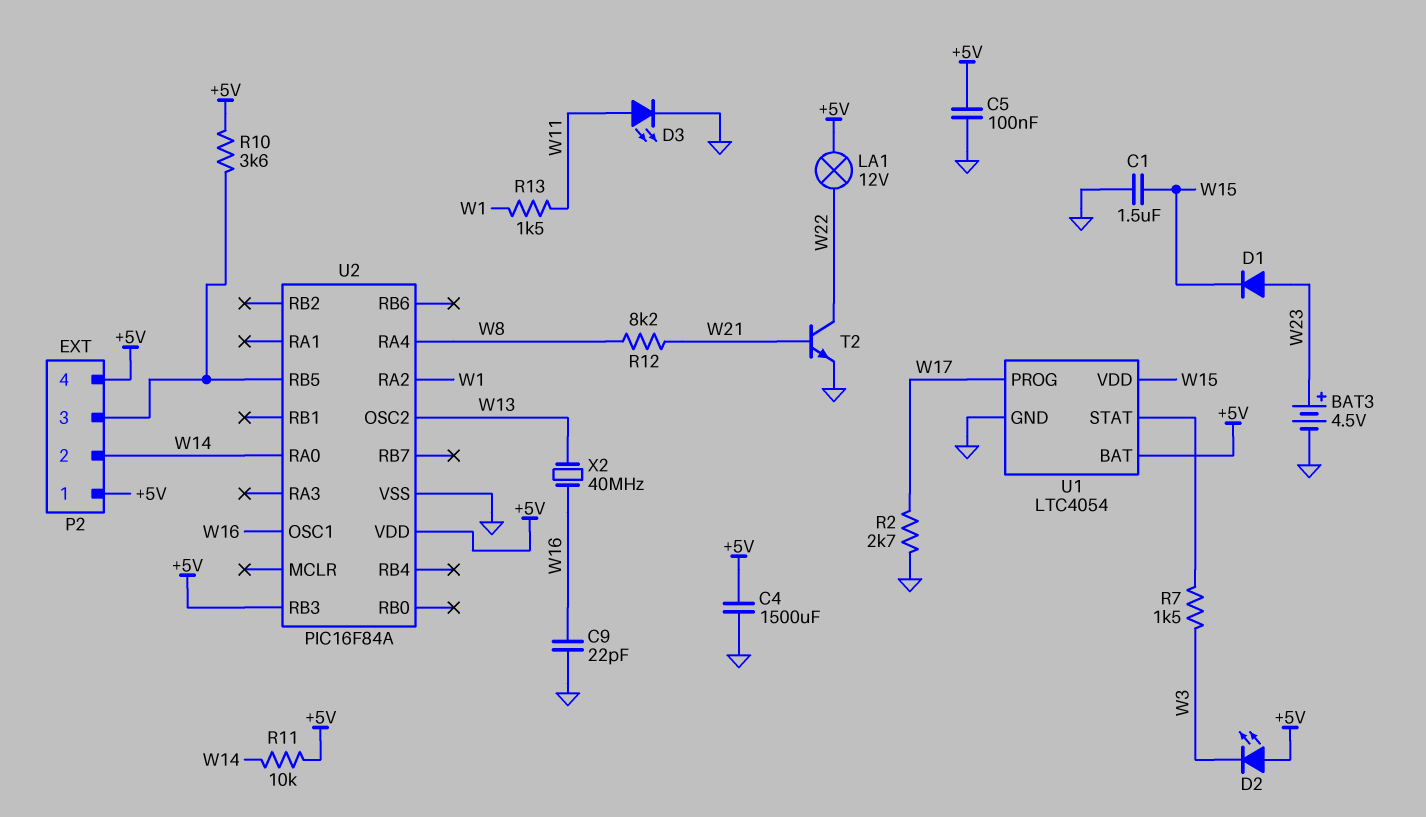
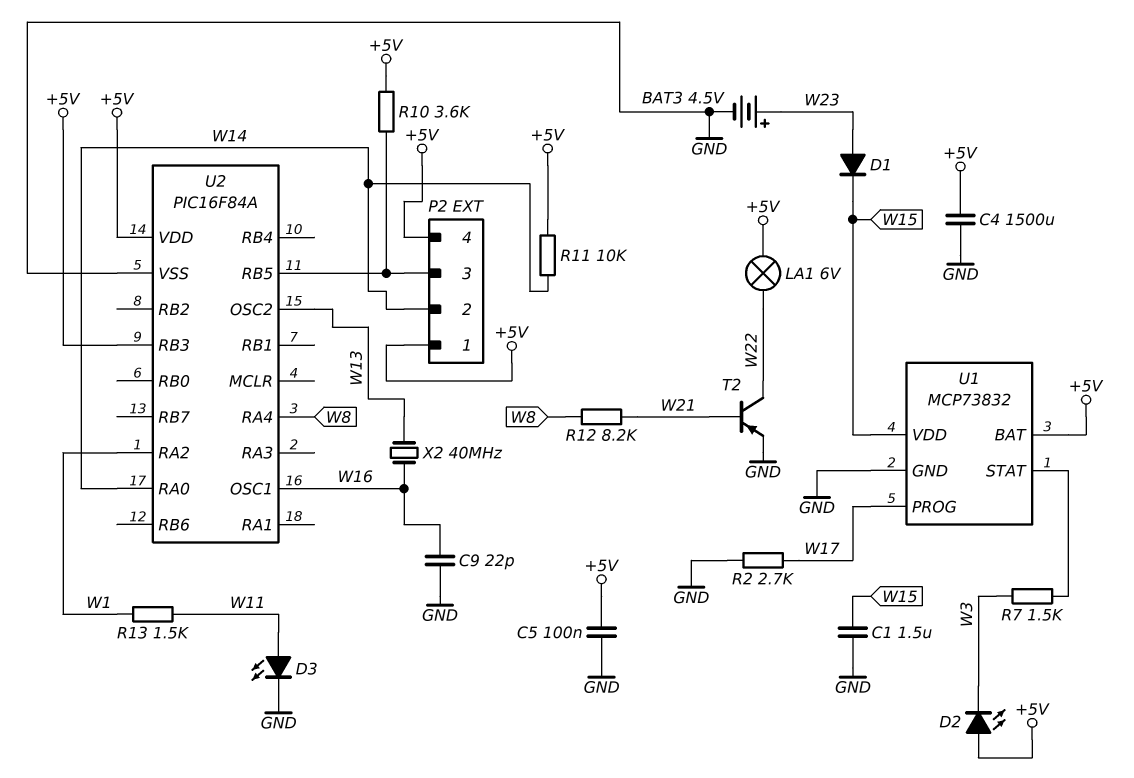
LA1: lamp 12V (+5V, W22) -> lamp 6V (+5V, W22)
T2: NPN (B W21, C W22, E GND) -> PNP (B W21, C W22, E GND)
U1: LTC4054 -> MCP73832

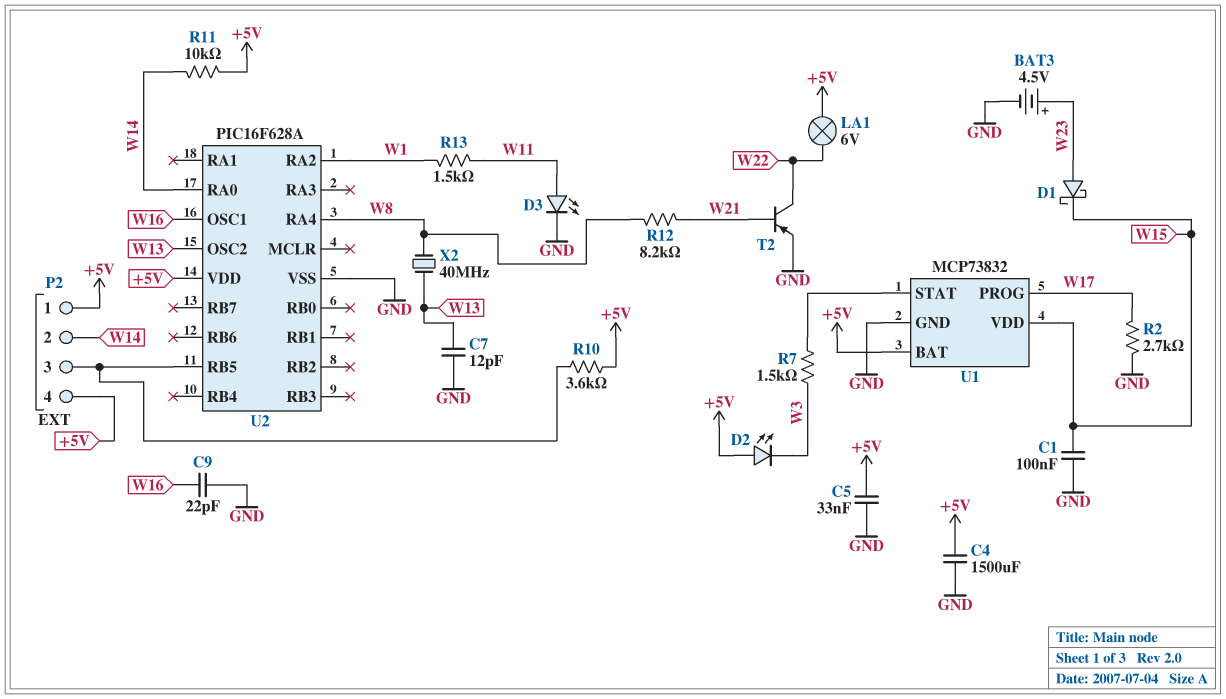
C1: 1.5uF (GND, W15) -> 100nF (GND, W15)
C5: 100nF (+5V, GND) -> 33nF (+5V, GND)
C7: none -> 12pF (GND, W13)
D1: diode (A W23, K W15) -> schottky (A W23, K W15)
U2: PIC16F84A -> PIC16F628A
U2 pin RB3: +5V -> none
X2: 40MHz (W13, W16) -> 40MHz (W8, W13)

